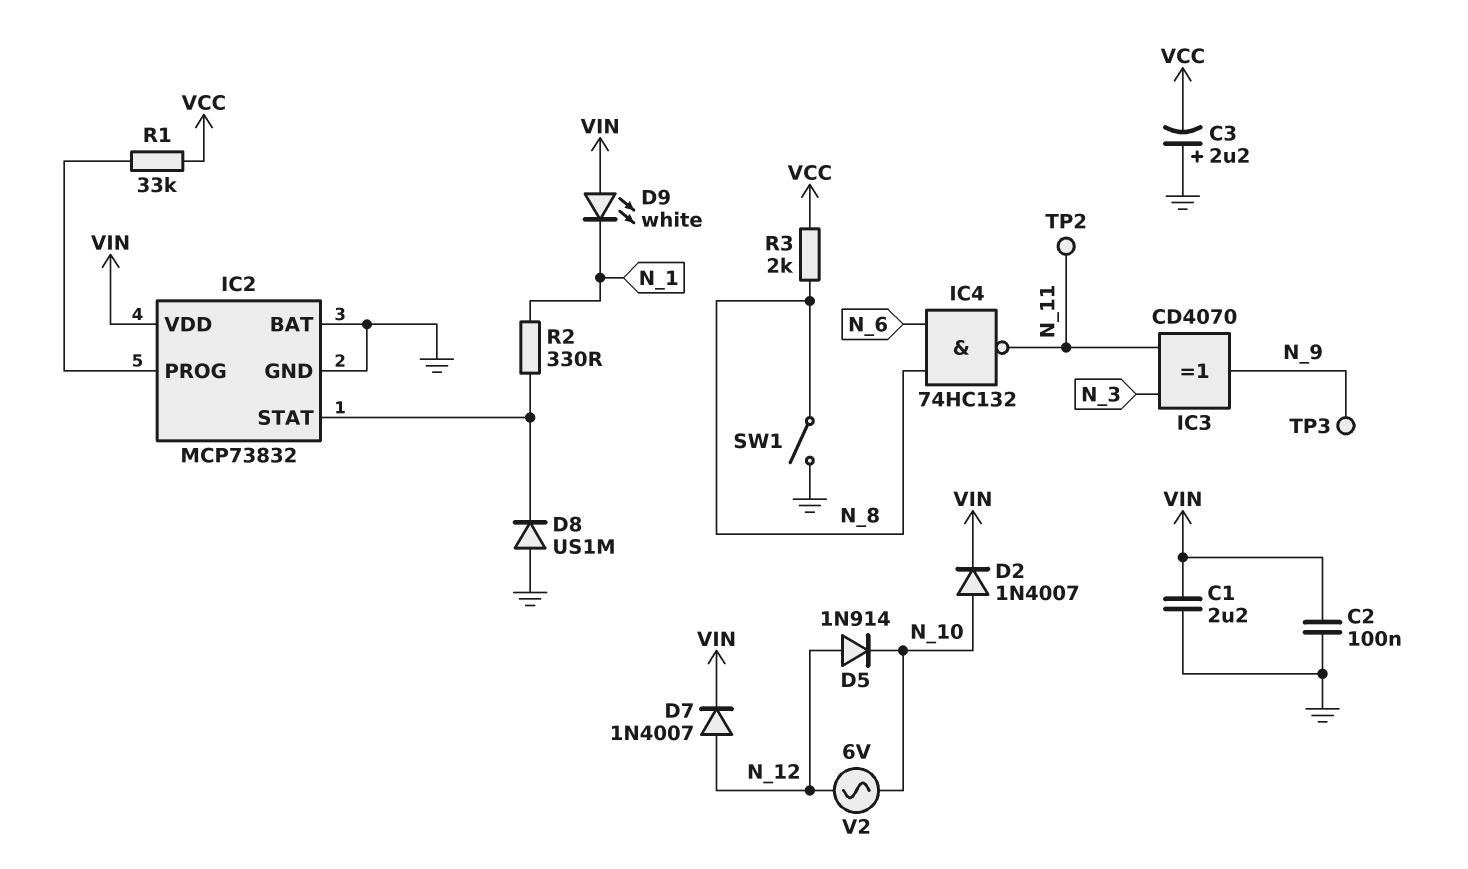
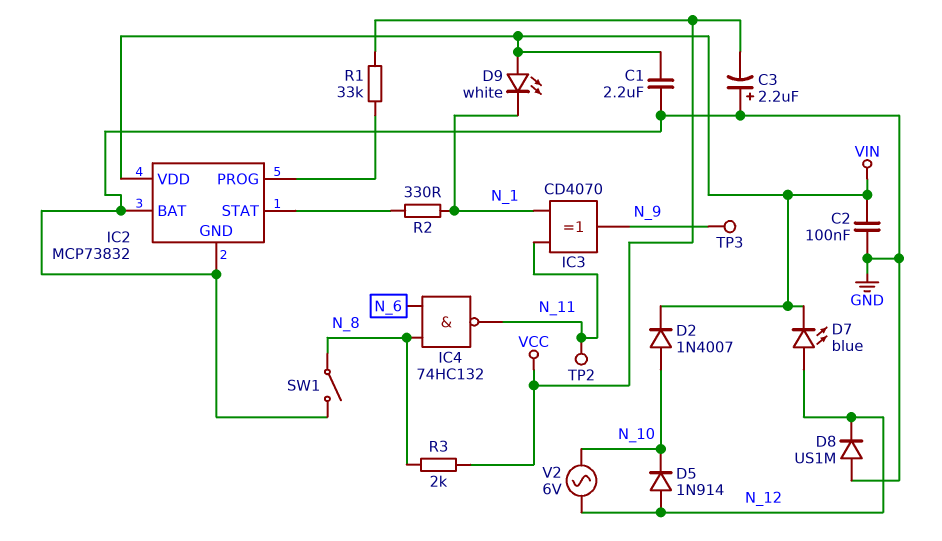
D7: diode 1N4007 (A N_12, K VIN) -> LED blue (A N_12, K VIN)
D8: diode US1M (A GND, K IC2/STAT) -> diode US1M (A GND, K N_12)
IC3: XOR CD4070 (in N_3, in N_11, out N_9) -> XOR CD4070 (in N_1, in N_11, out N_9)

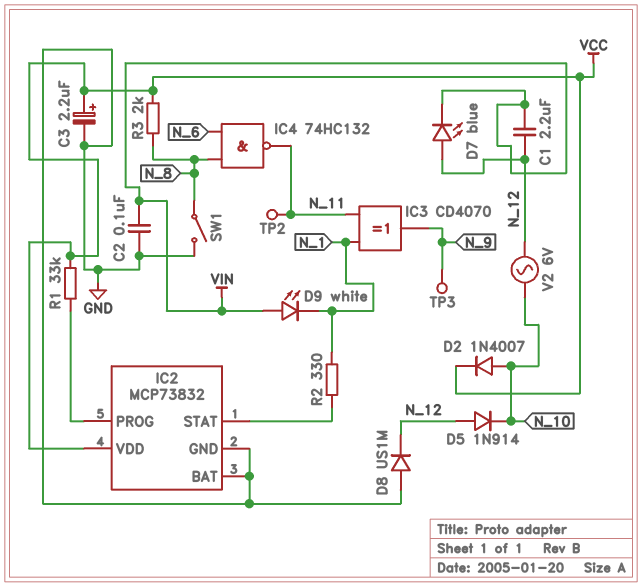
C1: 2.2uF (GND, VIN) -> 2.2uF (N_12, VIN)
C3: 2.2uF (plus GND, minus VCC) -> 2.2uF (plus VCC, minus GND)
D2: diode 1N4007 (A N_10, K VIN) -> diode 1N4007 (A N_10, K VCC)
IC2 pin VDD: VIN -> VCC

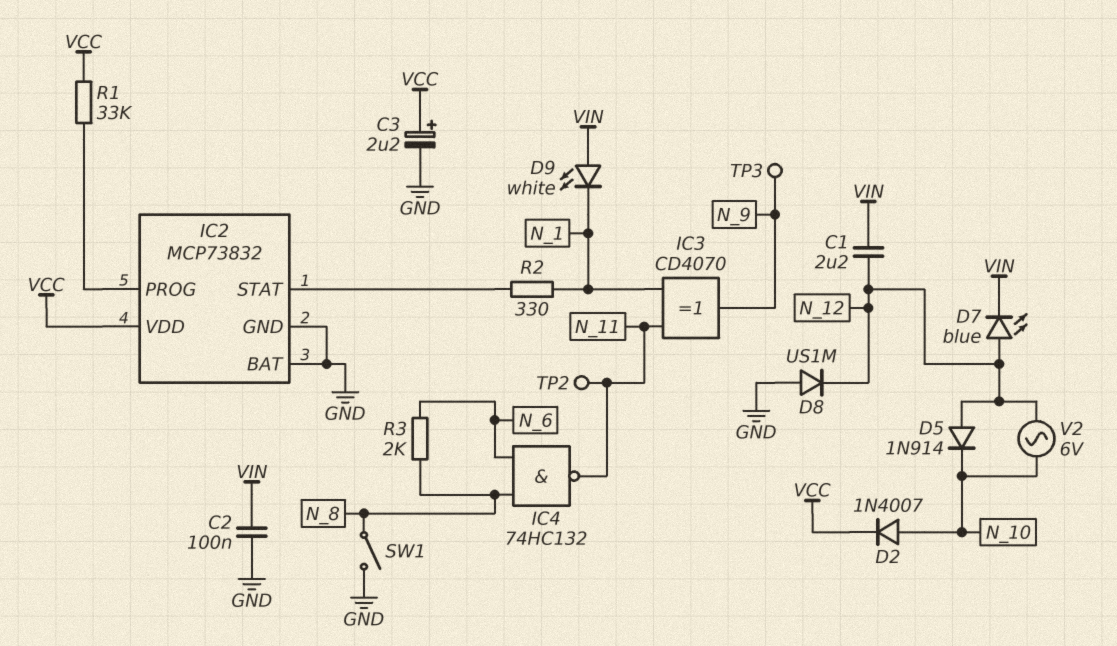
R3: 2k (N_8, VCC) -> 2k (N_6, N_8)

